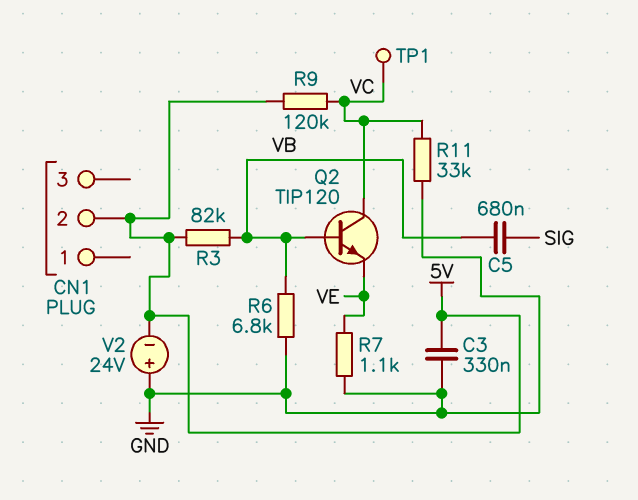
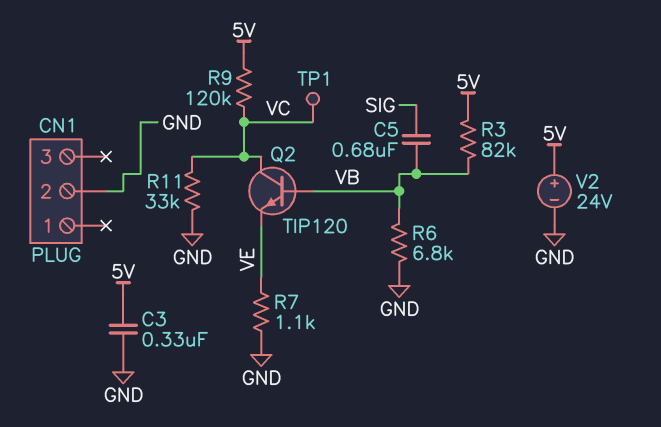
CN1 pin 2: 5V -> GND
V2: 24V (plus GND, minus 5V) -> 24V (plus 5V, minus GND)

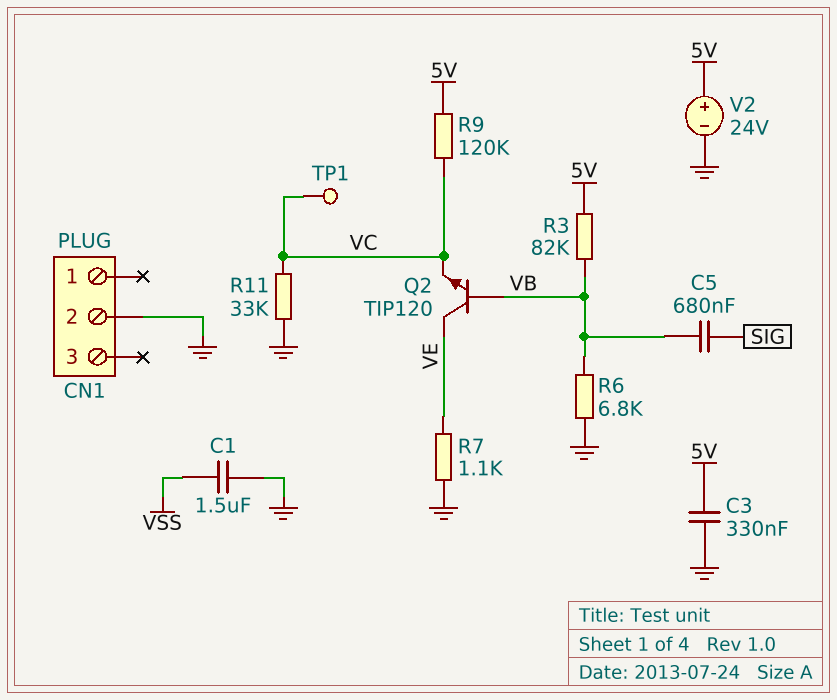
C1: none -> 1.5uF (GND, VSS)
Q2: NPN TIP120 (B VB, C VC, E VE) -> NPN TIP120 (B VB, C VE, E VC)

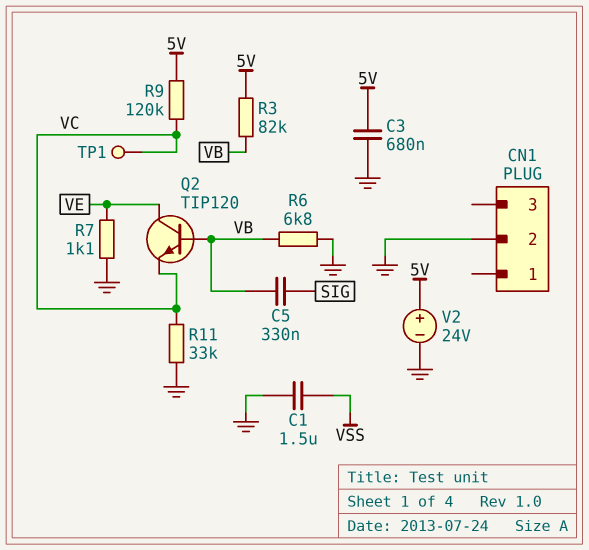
C3: 330nF (5V, GND) -> 680nF (5V, GND)
C5: 680nF (SIG, VB) -> 330nF (SIG, VB)

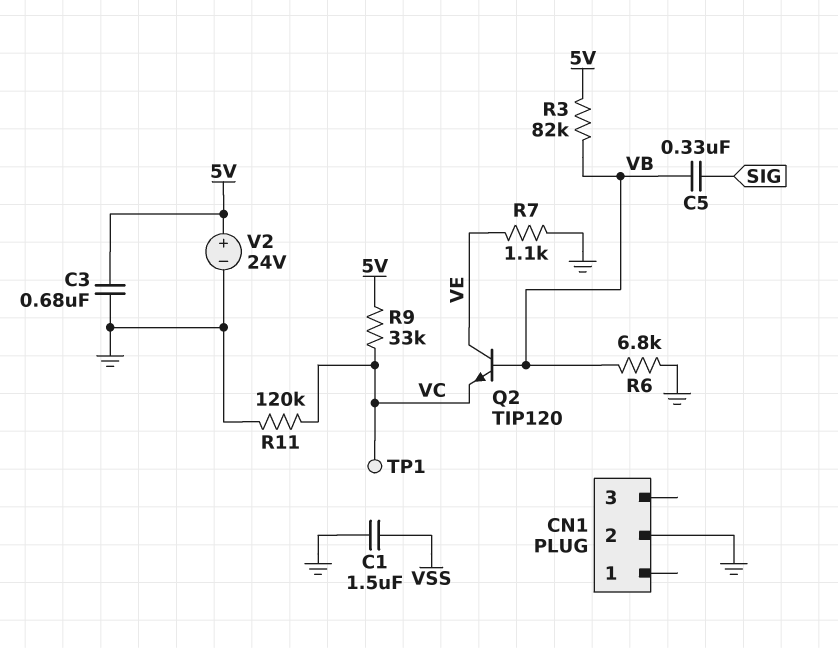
R9: 120k (5V, VC) -> 33k (5V, VC)
R11: 33k (GND, VC) -> 120k (GND, VC)

